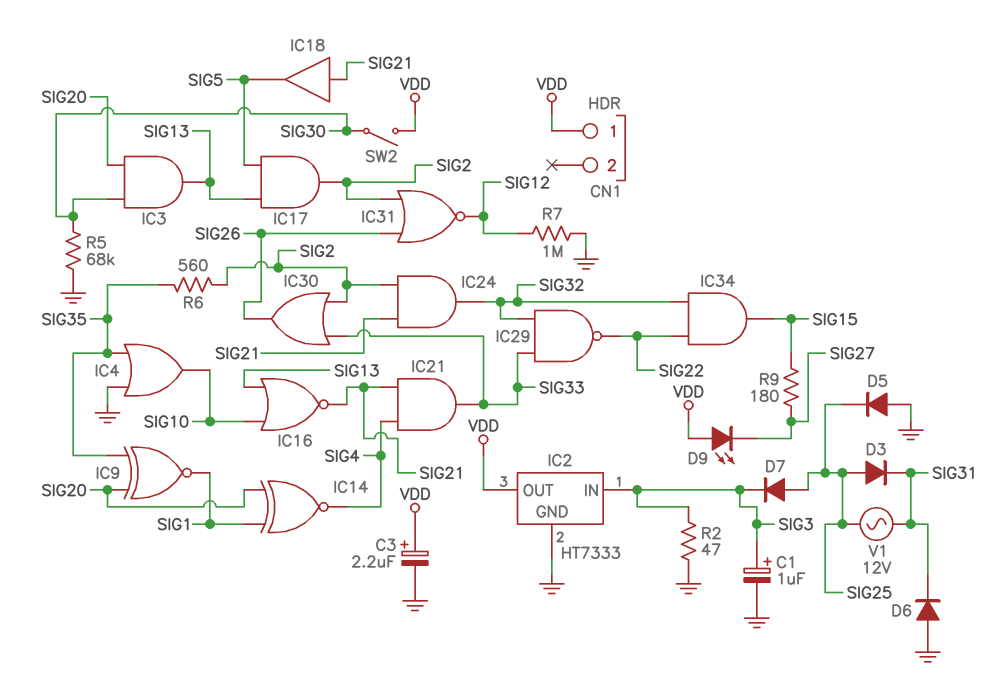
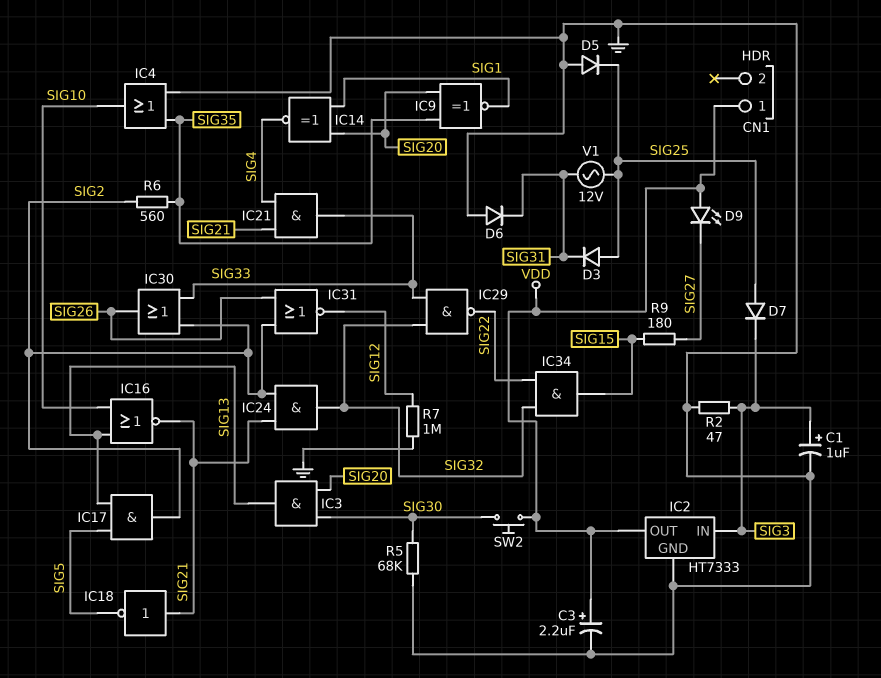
IC18: buffer (in SIG21, out SIG5) -> NOT (in SIG21, out SIG5)
SW2: switch (SIG30, VDD) -> button (SIG30, VDD)

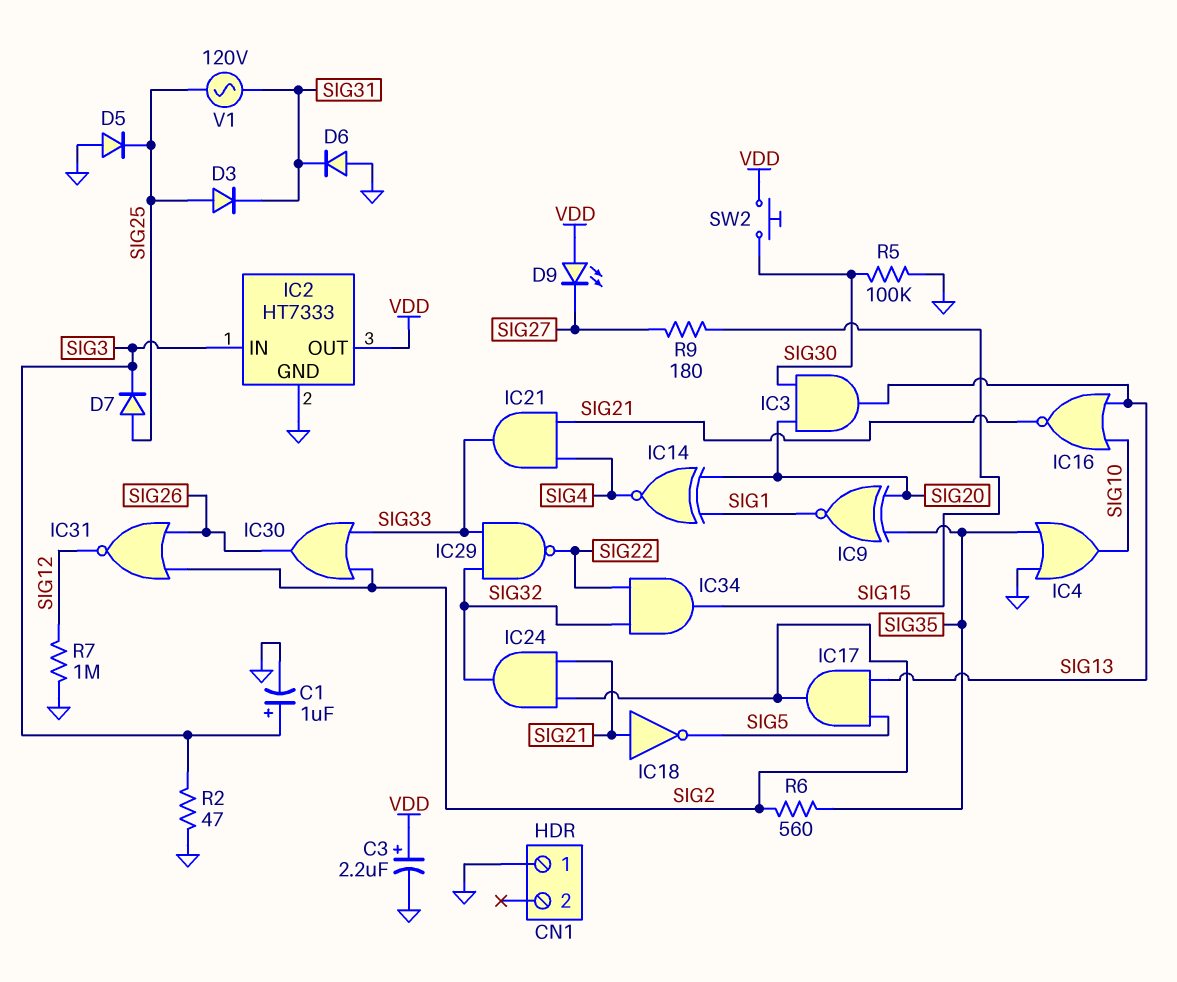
CN1 pin 1: VDD -> GND
R5: 68k (GND, SIG30) -> 100k (GND, SIG30)
V1: AC 12V (SIG25, SIG31) -> AC 120V (SIG25, SIG31)

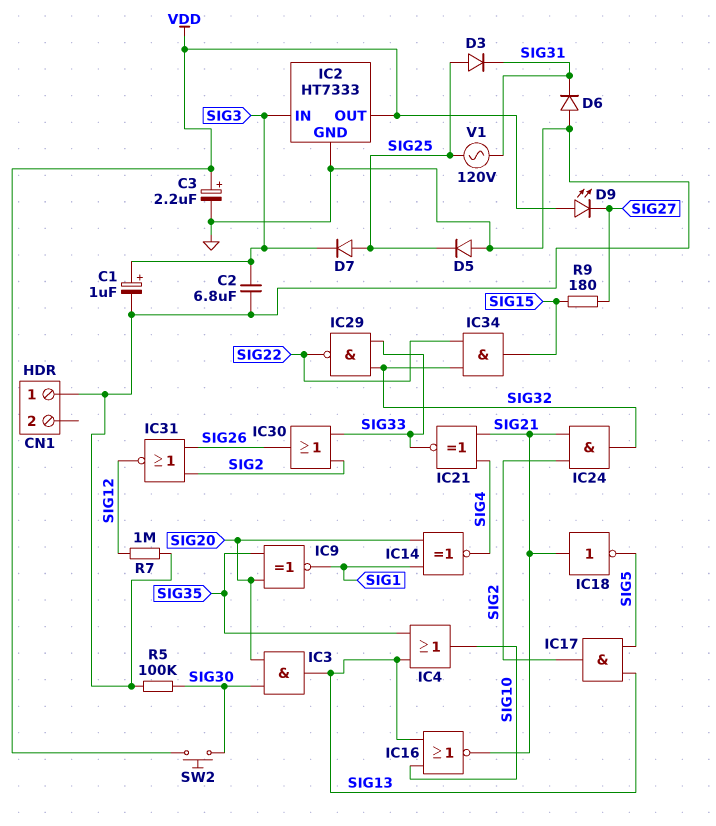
C2: none -> 6.8uF (GND, SIG3)
IC4: OR (in GND, in SIG35, out SIG10) -> OR (in SIG13, in SIG35, out SIG10)
IC21: AND (in SIG4, in SIG21, out SIG33) -> XNOR (in SIG4, in SIG21, out SIG33)
R2: 47 (GND, SIG3) -> none
R6: 560 (SIG2, SIG35) -> none

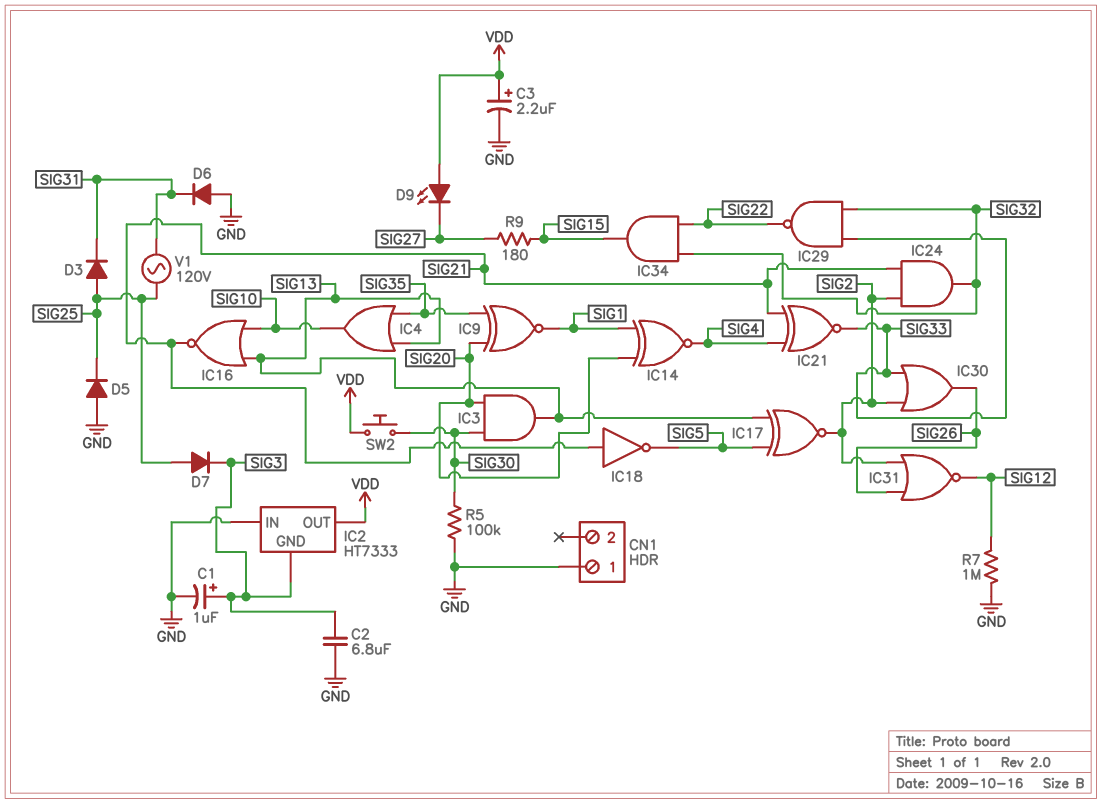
IC2 pin GND: GND -> SIG3
IC2 pin IN: SIG3 -> GND
IC17: AND (in SIG5, in SIG13, out SIG2) -> XNOR (in SIG5, in SIG13, out SIG2)

